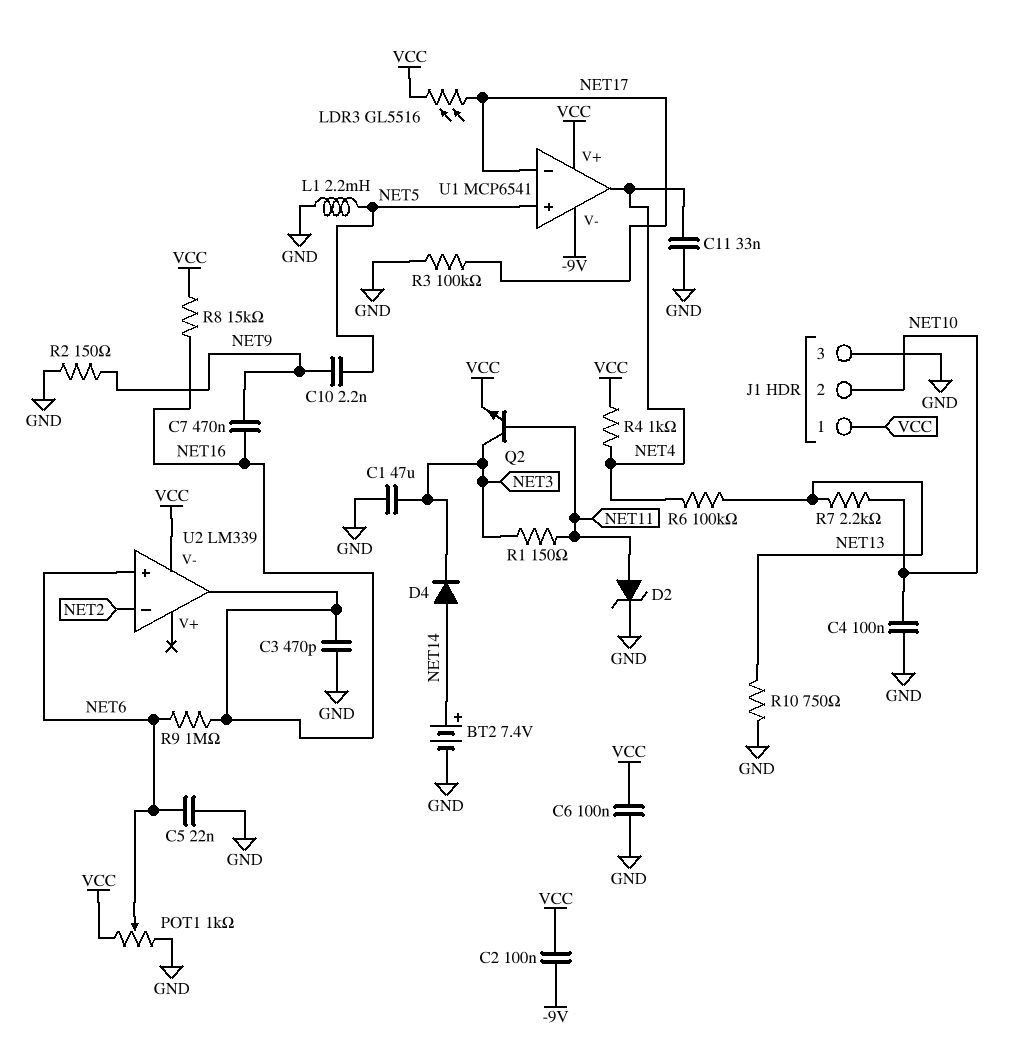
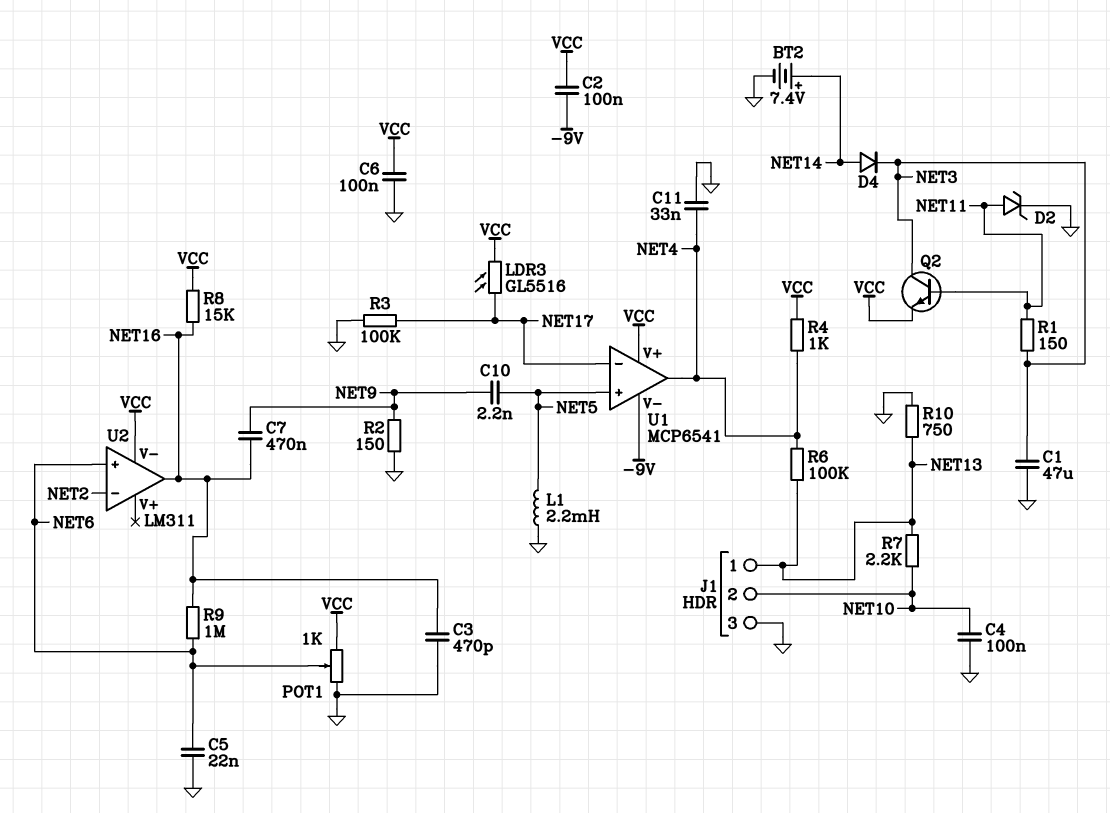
J1 pin 1: VCC -> NET13
U2: LM339 -> LM311

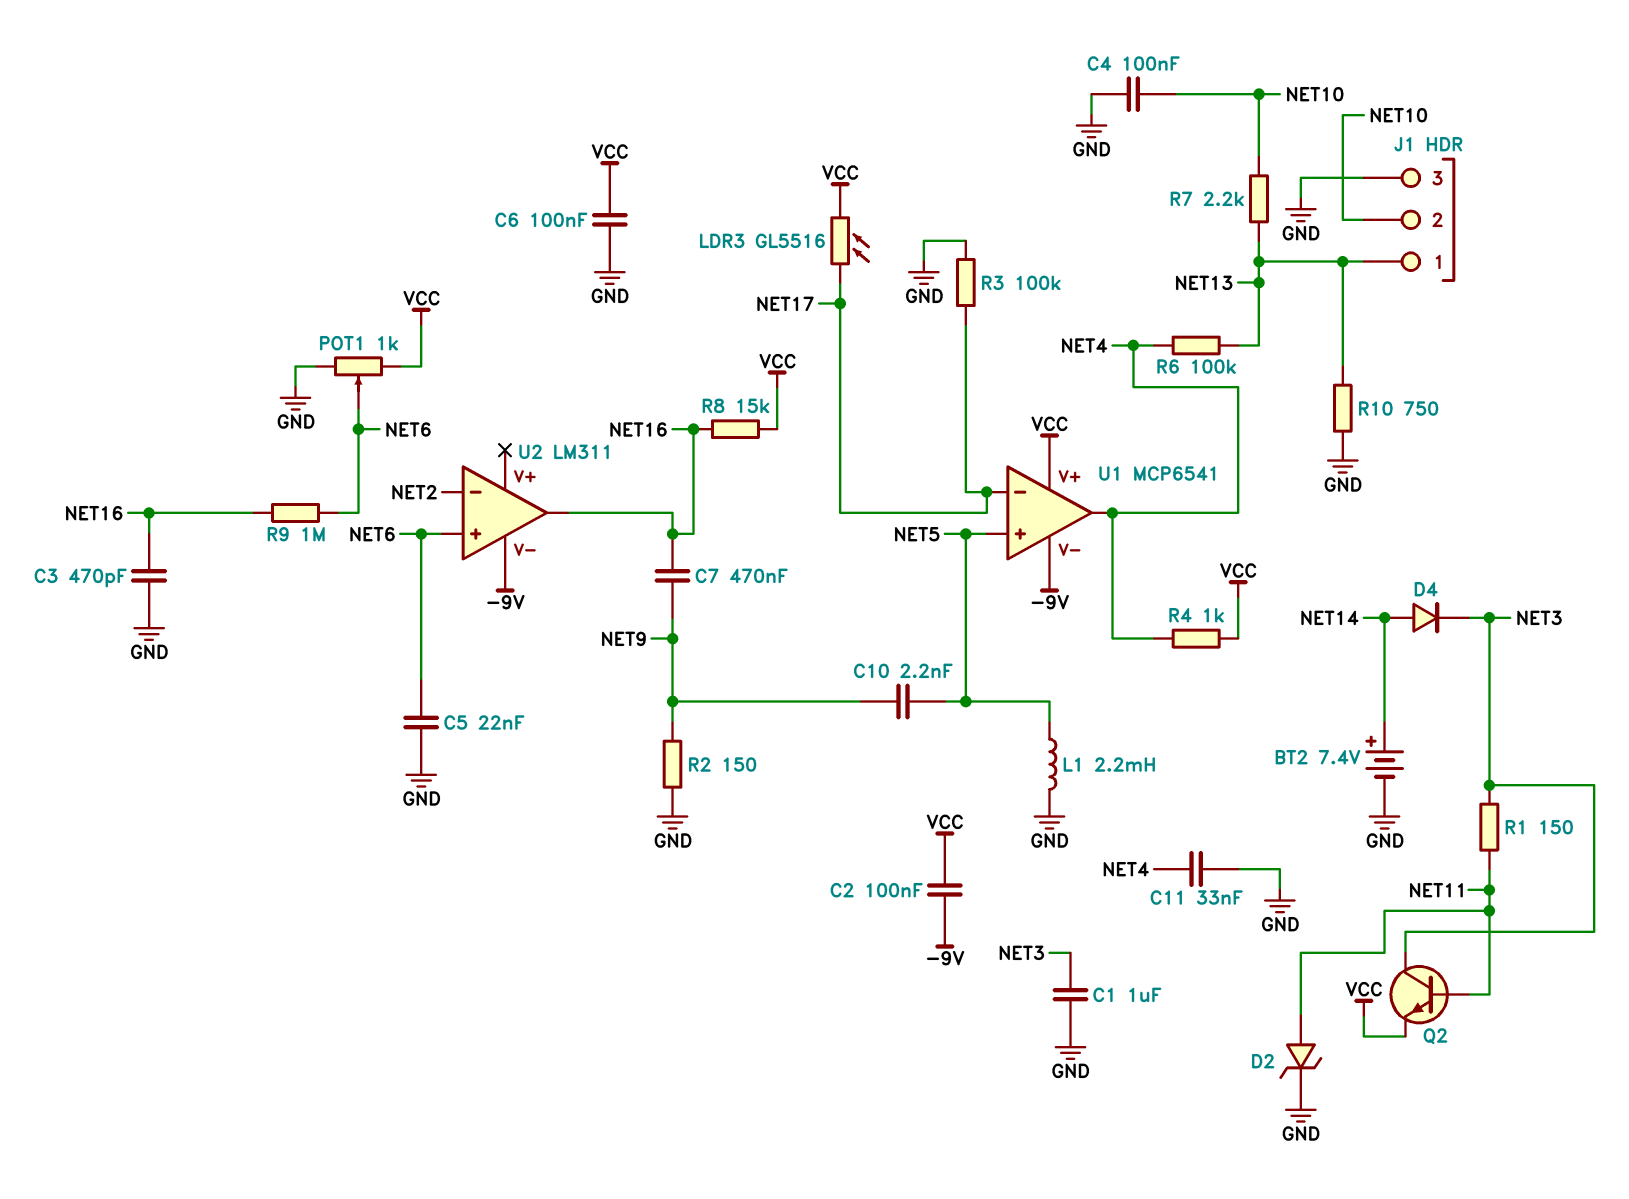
C1: 47uF (GND, NET3) -> 1uF (GND, NET3)
U2 pin V-: VCC -> -9V

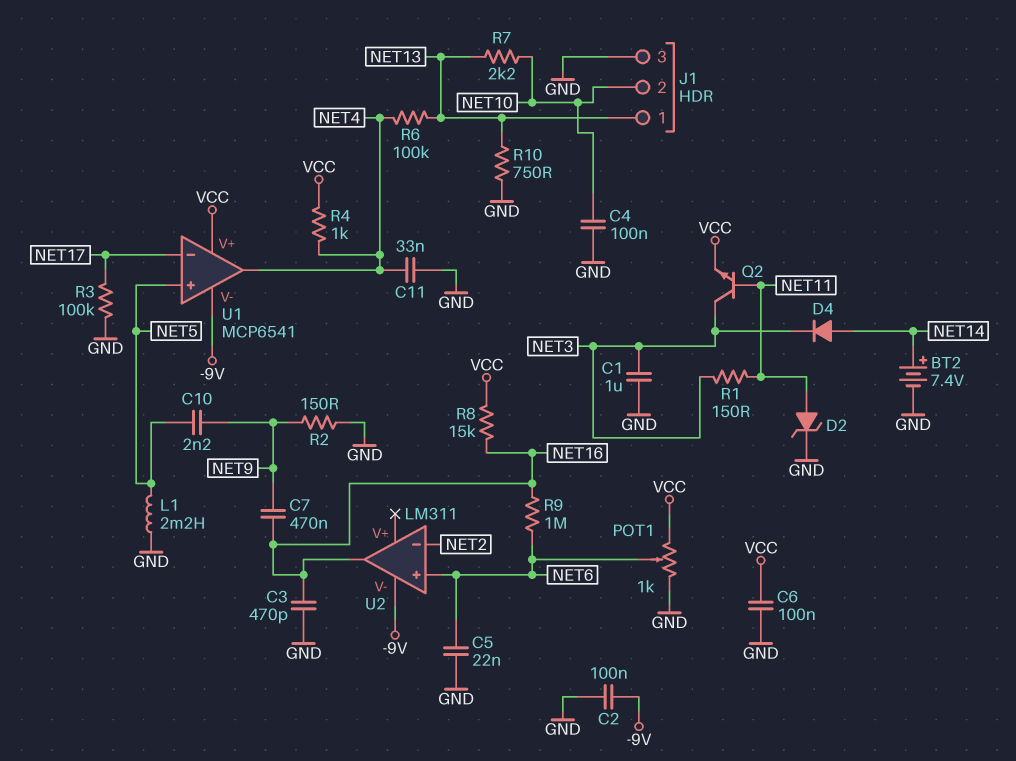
C2: 100nF (-9V, VCC) -> 100nF (-9V, GND)
LDR3: GL5516 (NET17, VCC) -> none

